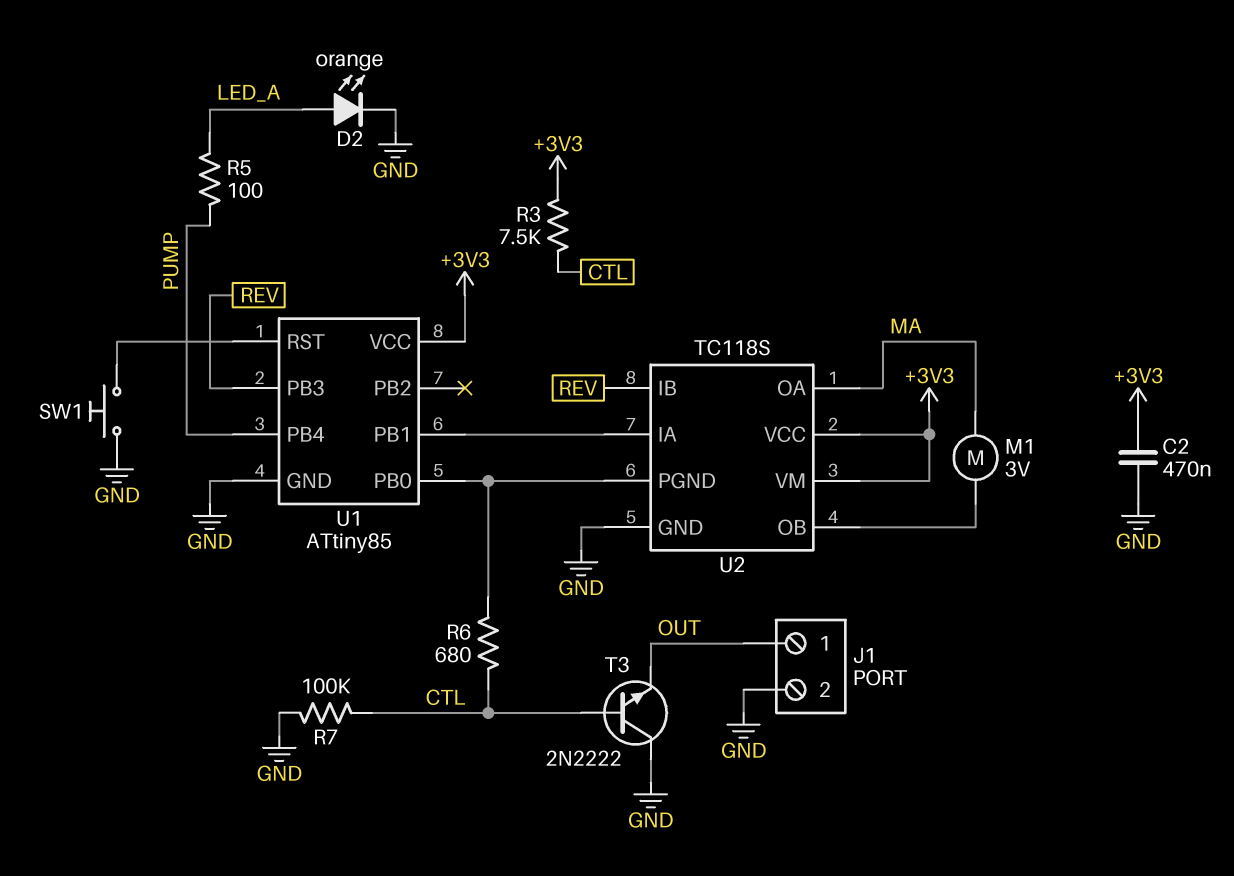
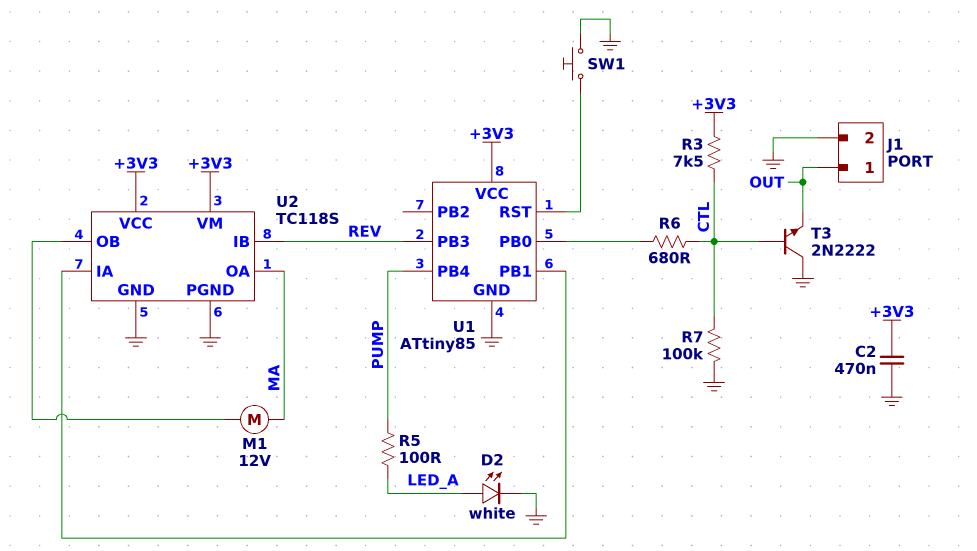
D2: LED orange (A LED_A, K GND) -> LED white (A LED_A, K GND)
M1: motor 3V (MA, U2/OB) -> motor 12V (MA, U2/OB)
U2 pin PGND: U1/PB0 -> GND

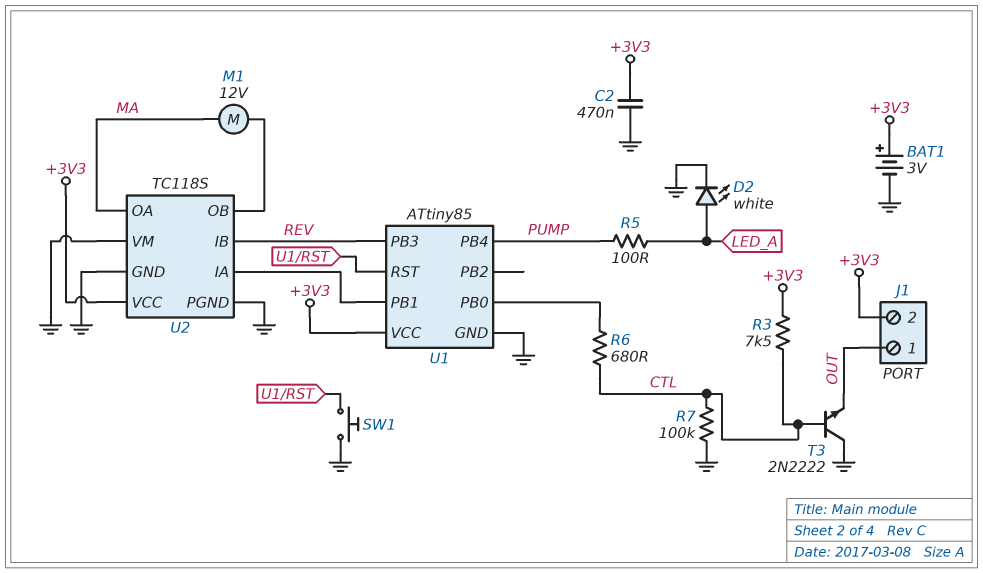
BAT1: none -> 3V (plus +3V3, minus GND)
J1 pin 2: GND -> +3V3
U2 pin VM: +3V3 -> GND

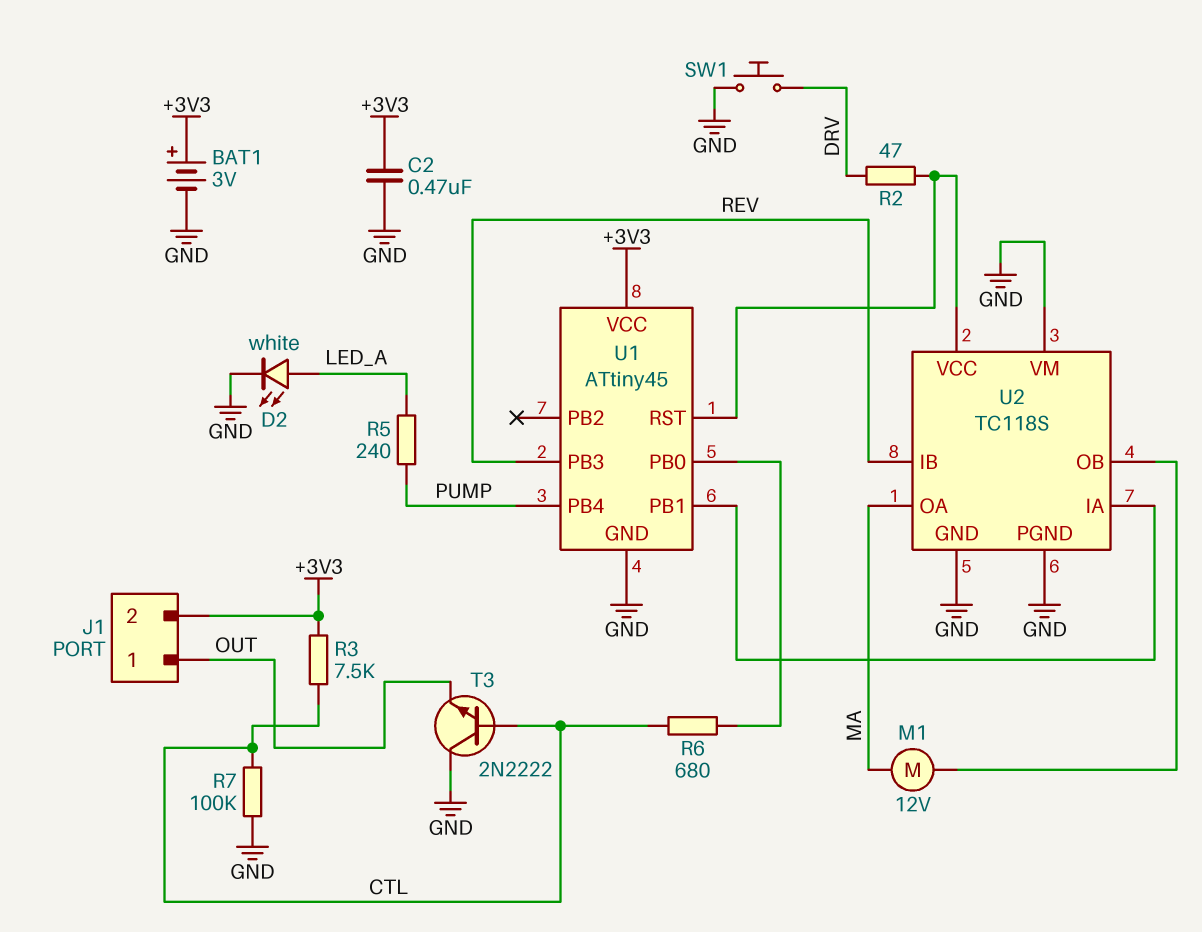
R2: none -> 47 (DRV, U1/RST)
R5: 100 (LED_A, PUMP) -> 240 (LED_A, PUMP)
SW1: button (GND, U1/RST) -> button (DRV, GND)
U1: ATtiny85 -> ATtiny45
U2 pin VCC: +3V3 -> U1/RST

